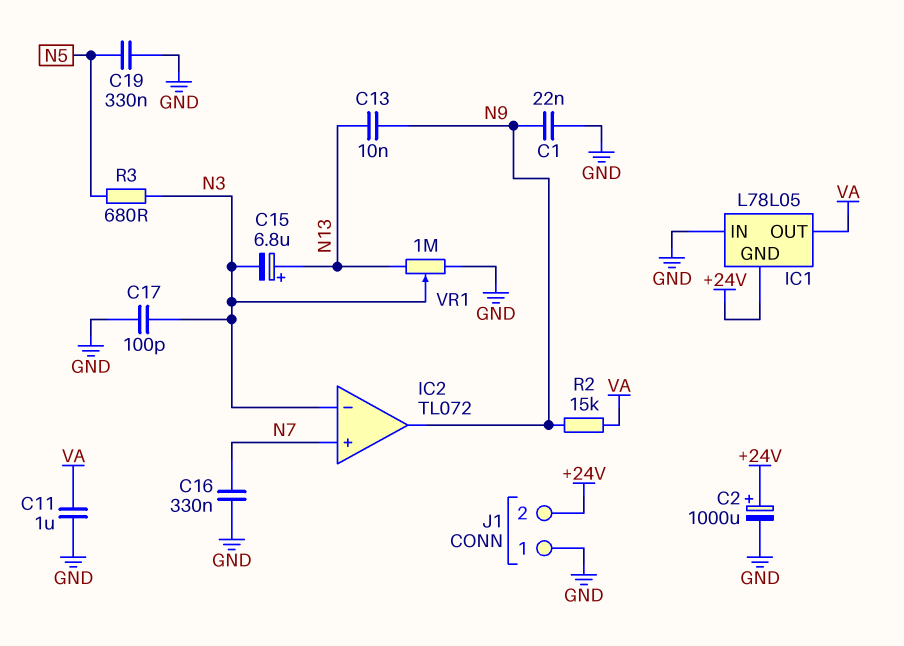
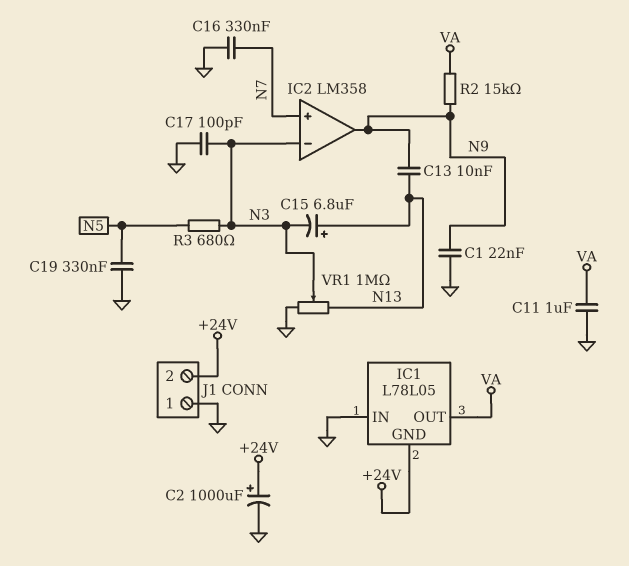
IC2: TL072 -> LM358

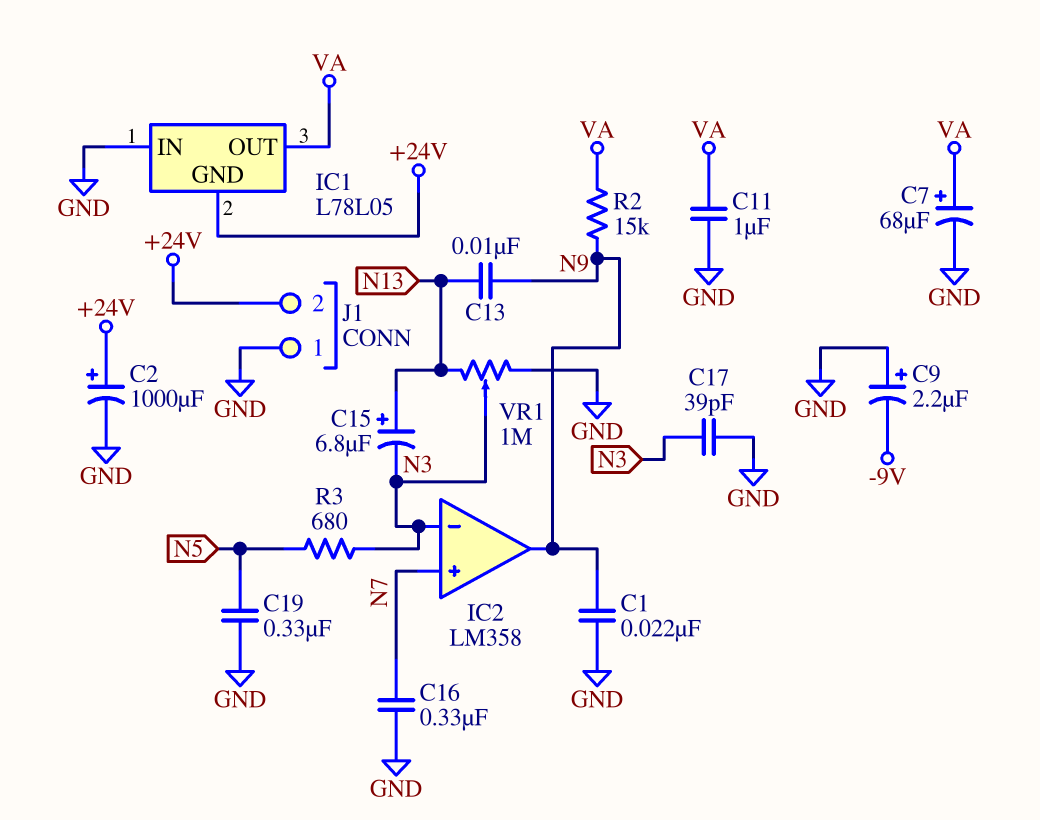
C7: none -> 68uF (plus VA, minus GND)
C9: none -> 2.2uF (plus GND, minus -9V)
C17: 100pF (GND, N3) -> 39pF (GND, N3)

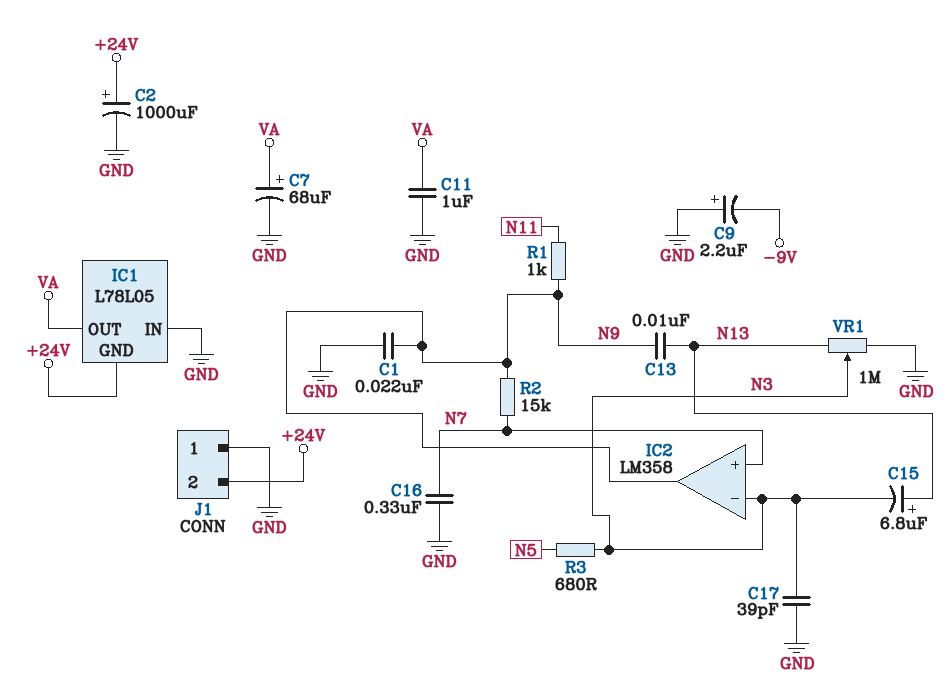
C19: 330nF (GND, N5) -> none
R1: none -> 1k (N9, N11)
R2: 15k (N9, VA) -> 15k (N7, N9)

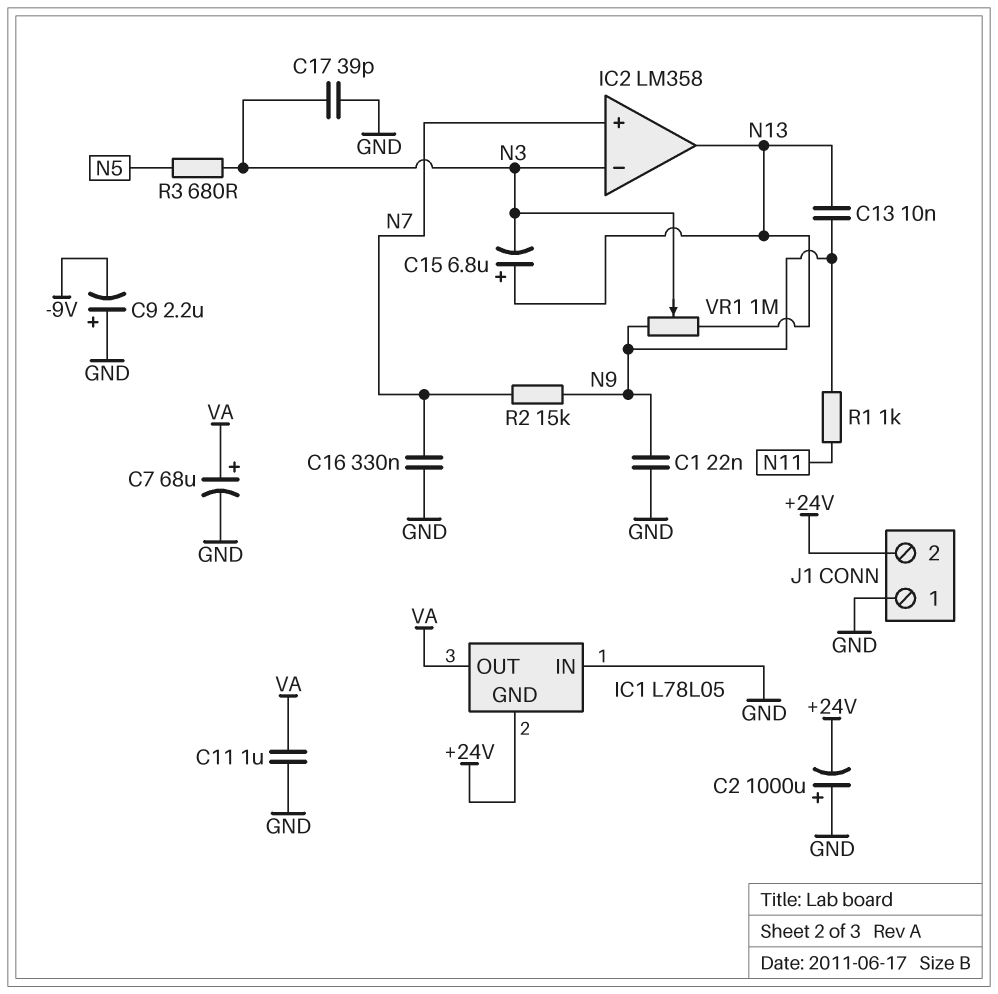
C2: 1000uF (plus +24V, minus GND) -> 1000uF (plus GND, minus +24V)
IC2 pin out: N9 -> N13
VR1: 1M (GND, N13, wiper N3) -> 1M (N9, N13, wiper N3)

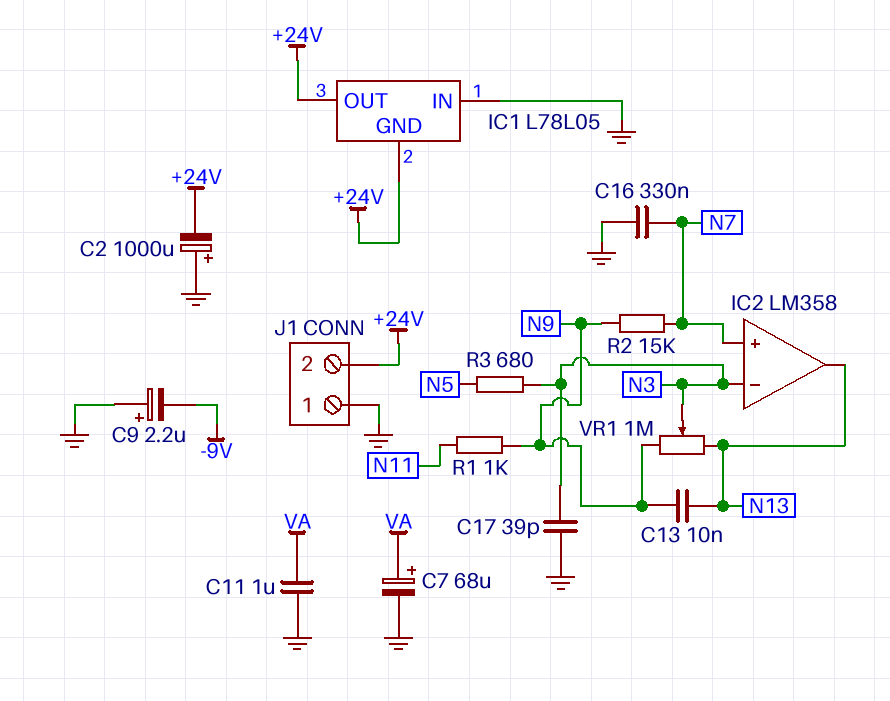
C1: 22nF (GND, N9) -> none
C15: 6.8uF (plus N13, minus N3) -> none
IC1 pin OUT: VA -> +24V

